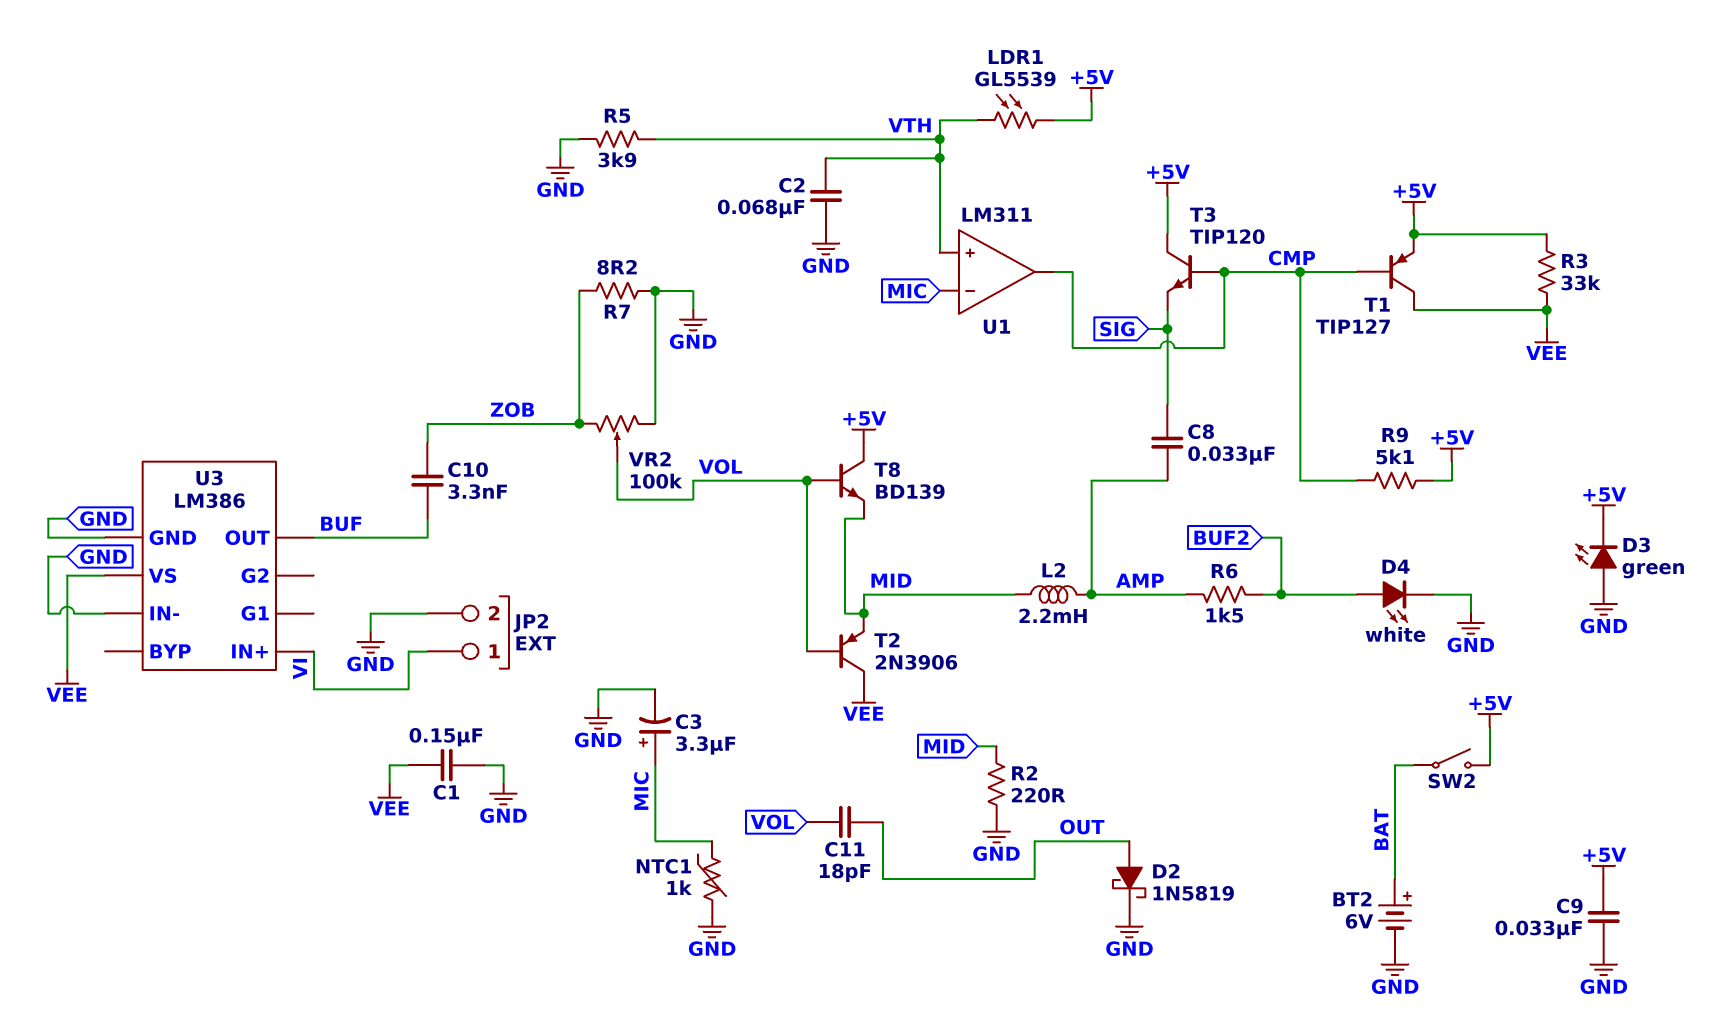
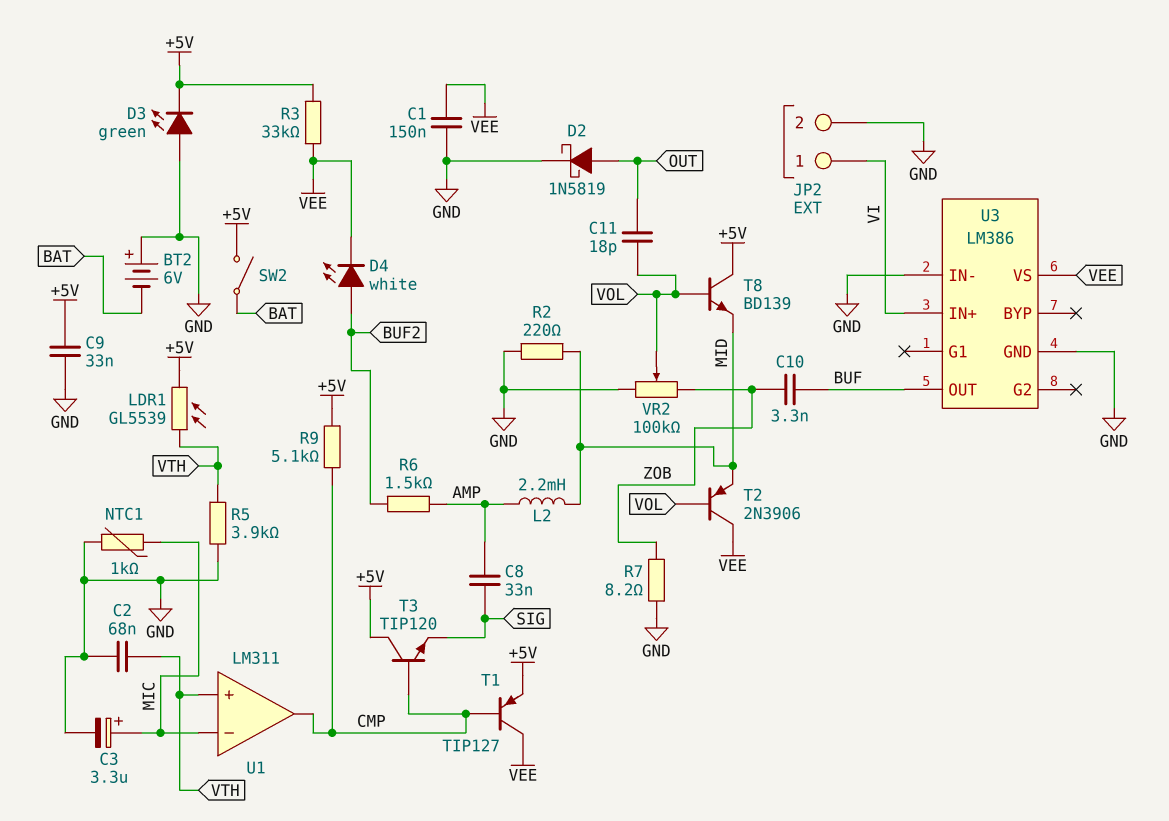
BT2: 6V (plus BAT, minus GND) -> 6V (plus GND, minus BAT)
D4: LED white (A BUF2, K GND) -> LED white (A BUF2, K VEE)

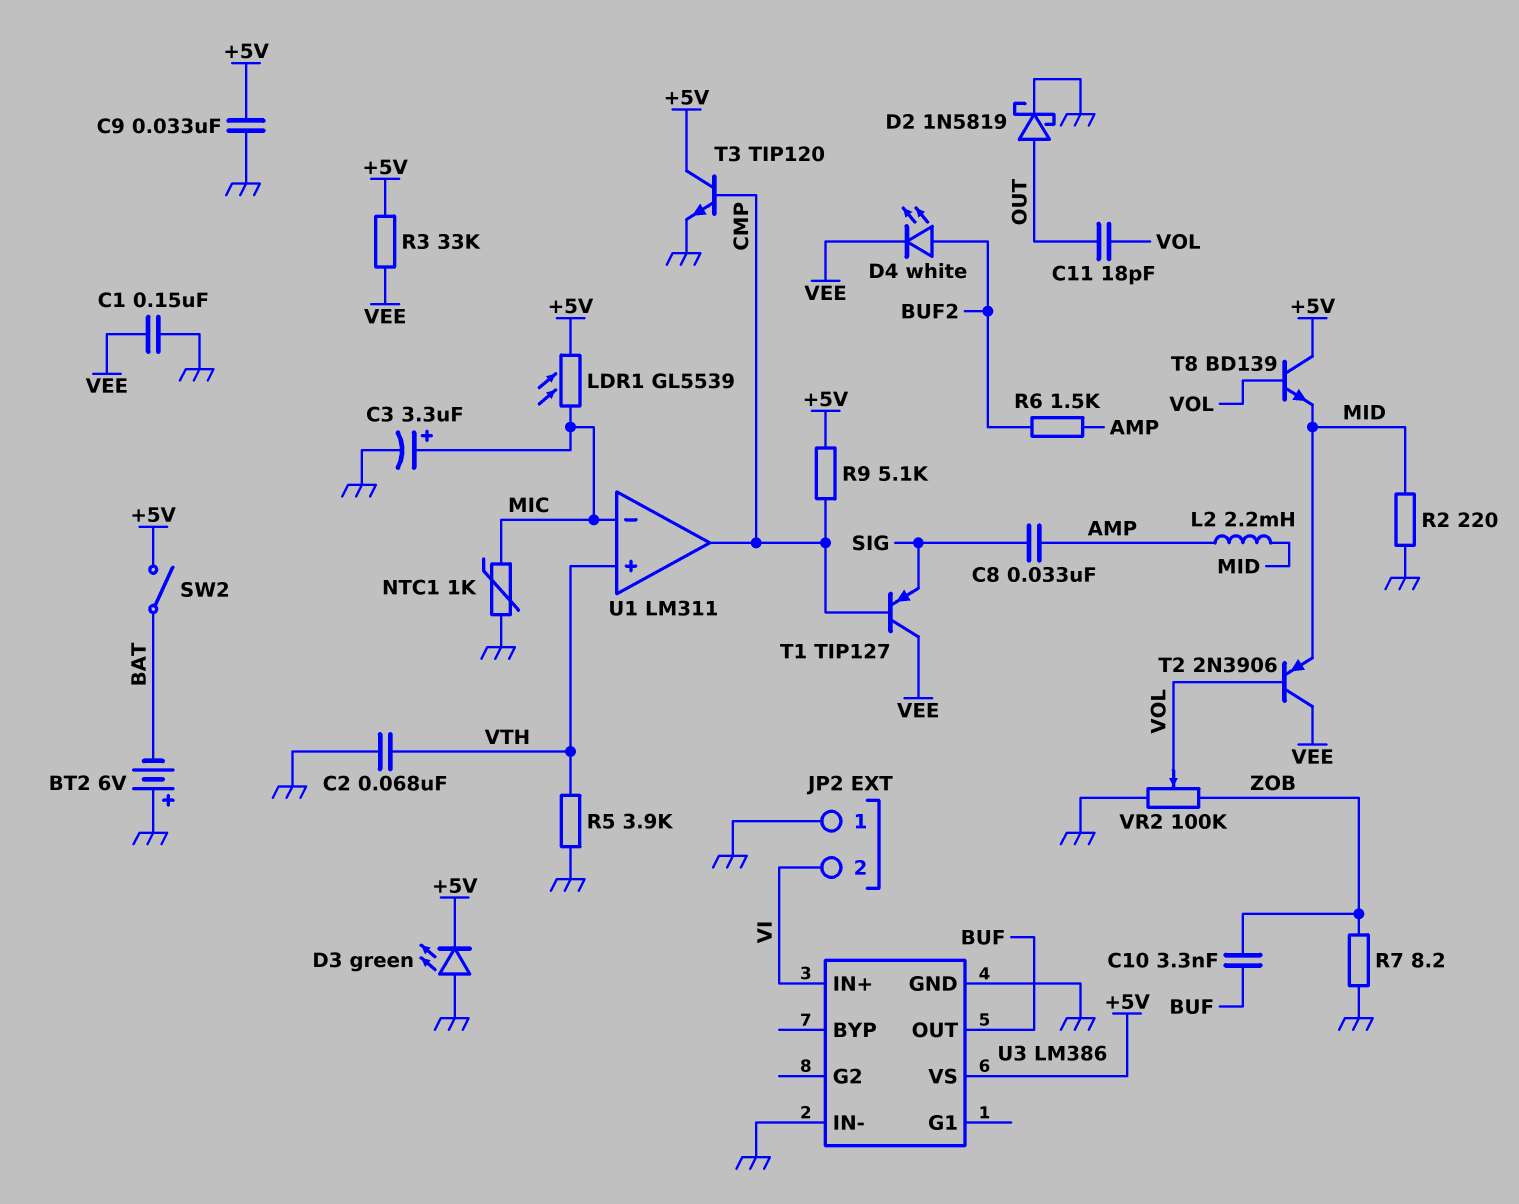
JP2 pin 1: VI -> GND
JP2 pin 2: GND -> VI
LDR1: GL5539 (+5V, VTH) -> GL5539 (+5V, MIC)
T1: PNP TIP127 (B CMP, C VEE, E +5V) -> PNP TIP127 (B CMP, C VEE, E SIG)
T3: NPN TIP120 (B CMP, C +5V, E SIG) -> NPN TIP120 (B CMP, C +5V, E GND)
U3 pin VS: VEE -> +5V

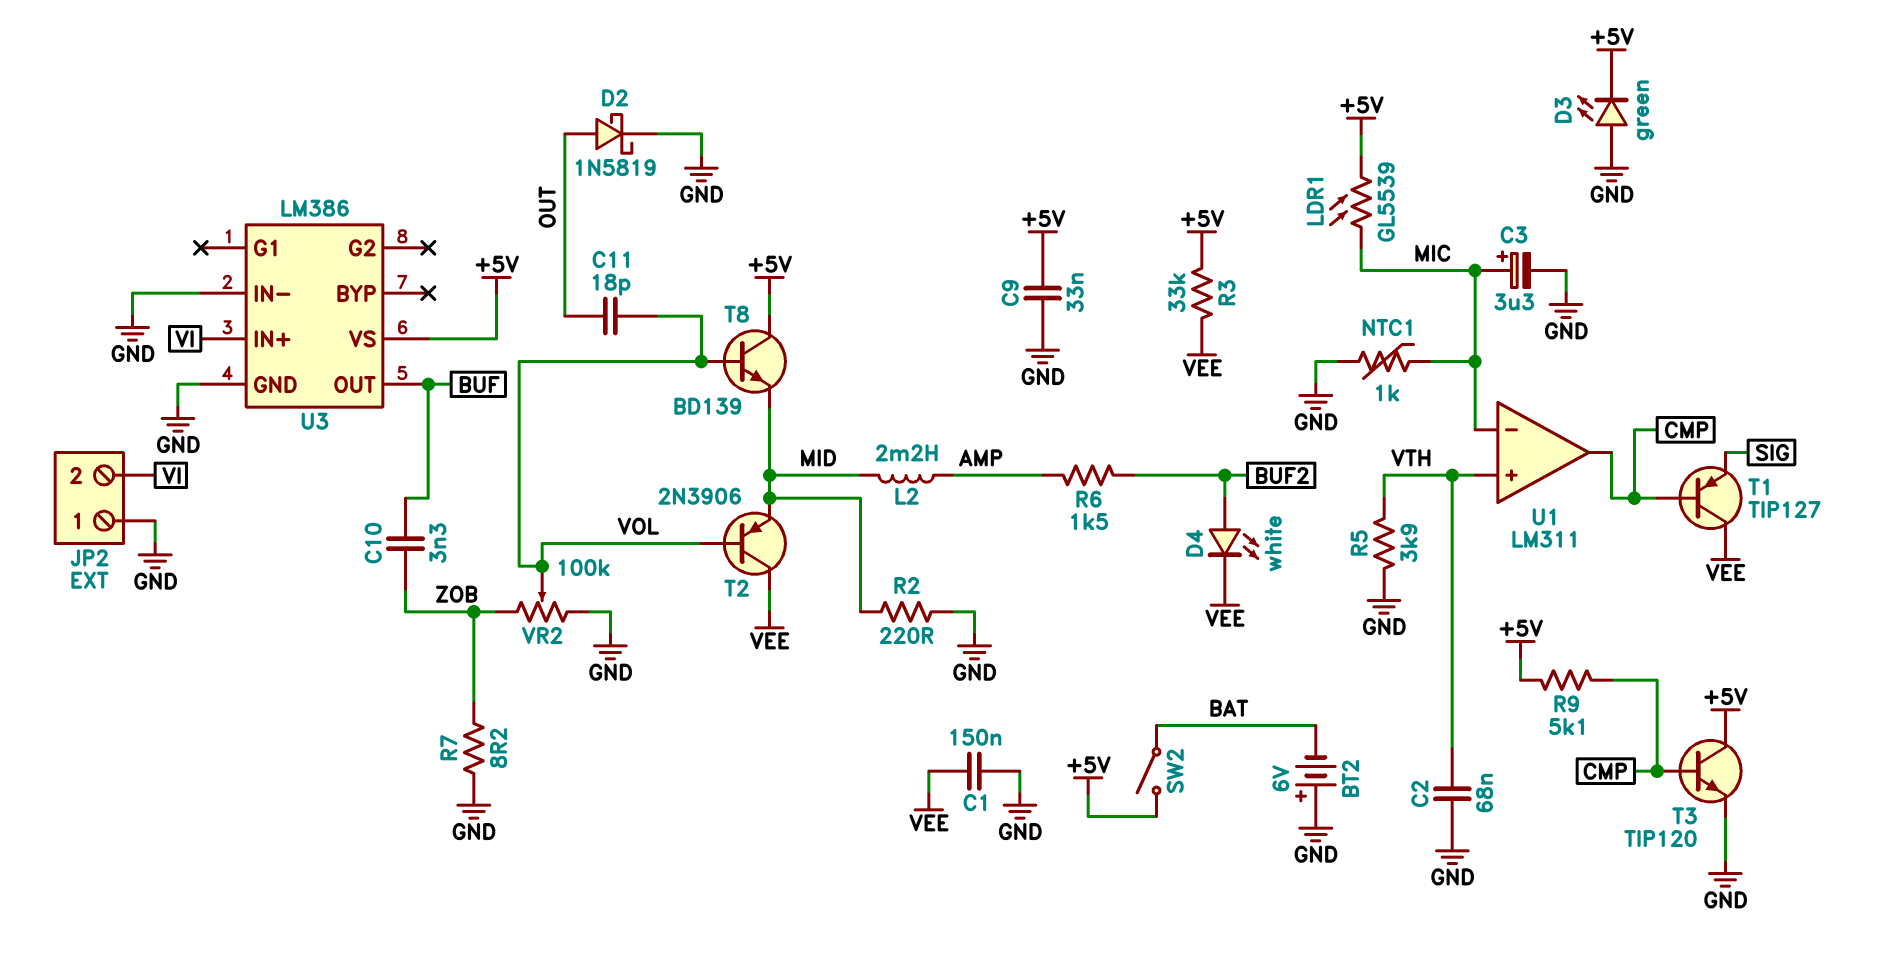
C8: 33nF (AMP, SIG) -> none

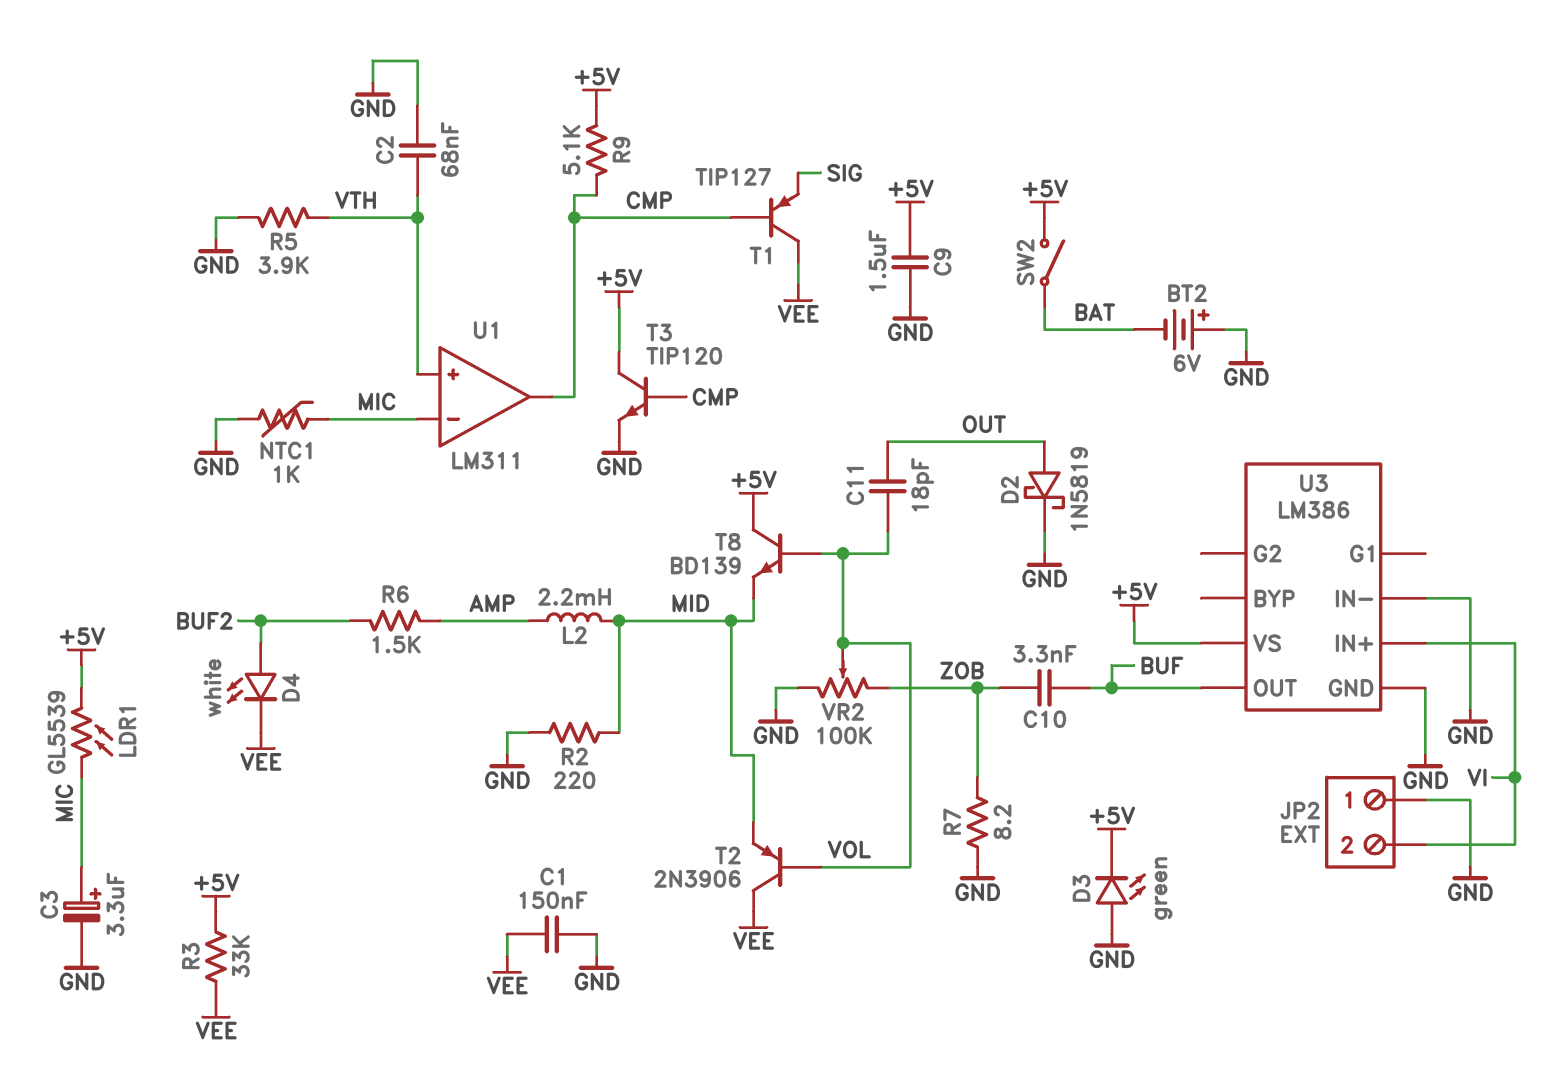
C9: 33nF (+5V, GND) -> 1.5uF (+5V, GND)

